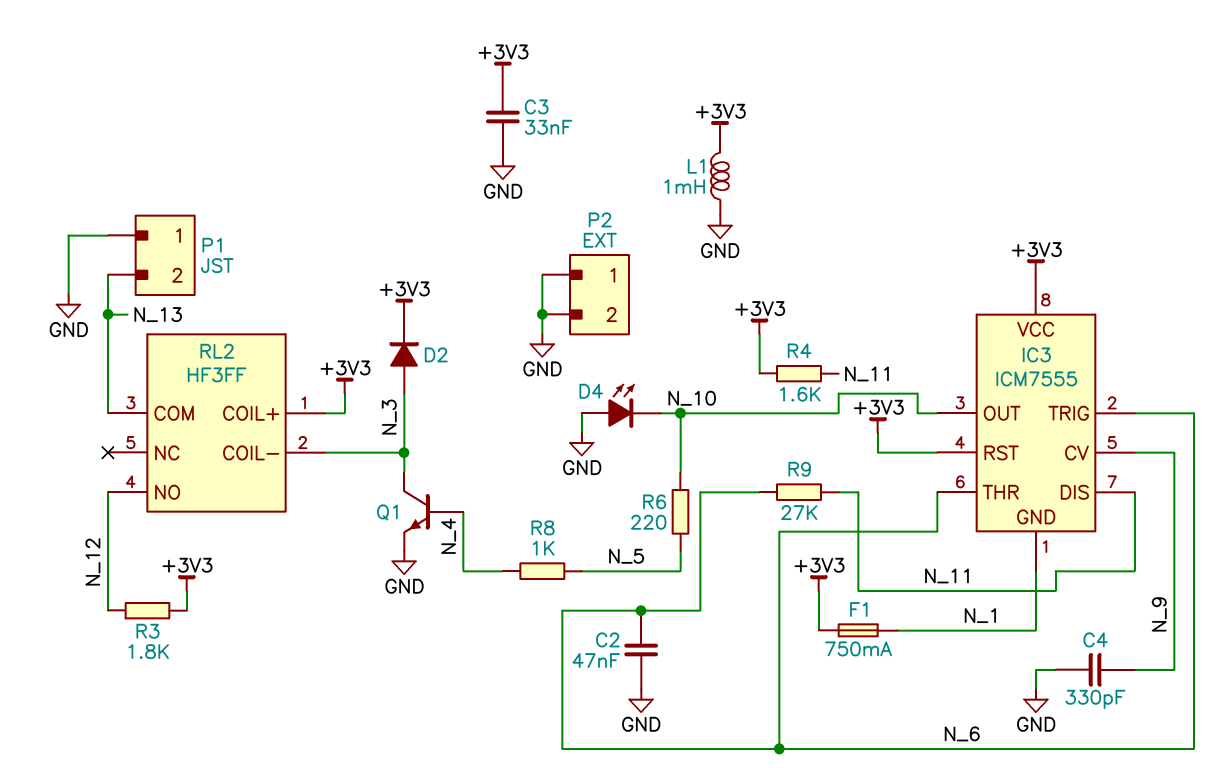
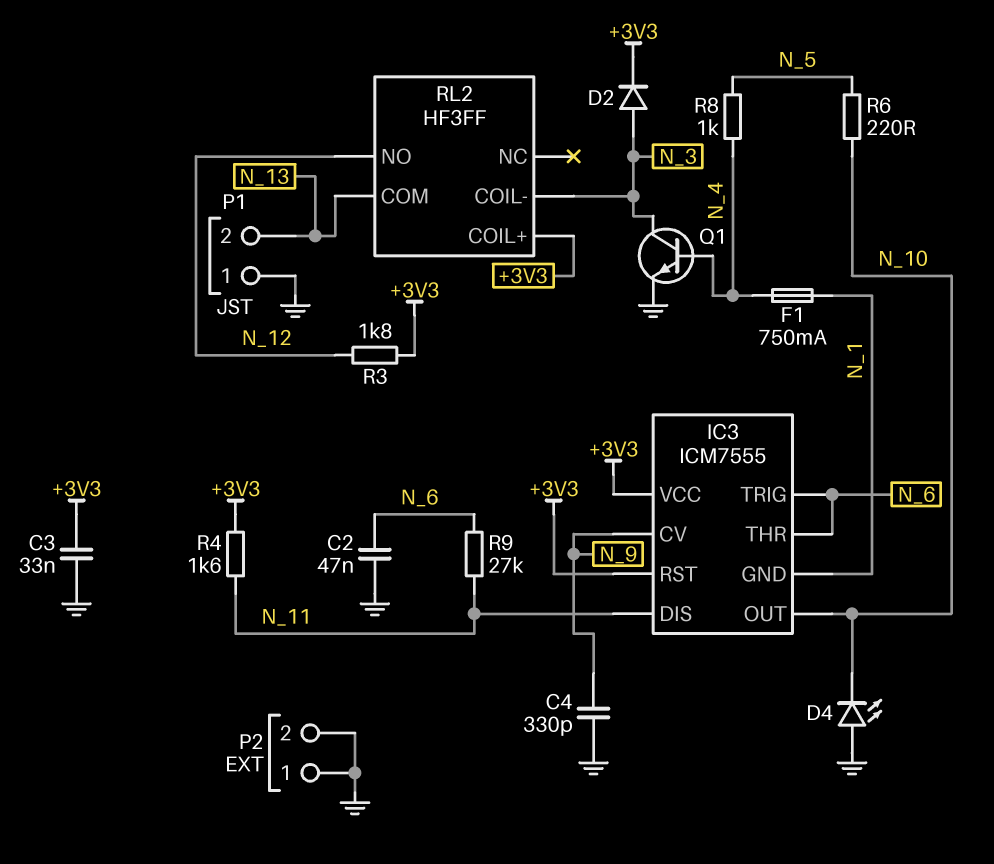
F1: 750mA (+3V3, N_1) -> 750mA (N_1, N_4)
L1: 1mH (+3V3, GND) -> none

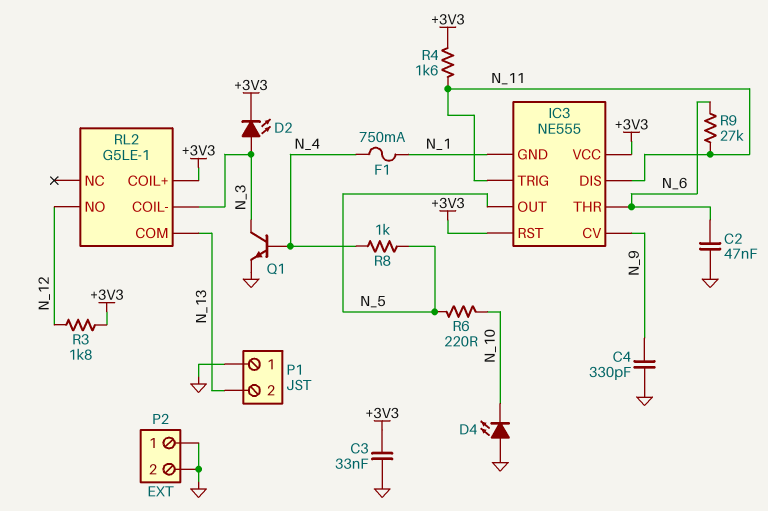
D2: diode (A N_3, K +3V3) -> LED (A N_3, K +3V3)
IC3: ICM7555 -> NE555
IC3 pin OUT: N_10 -> N_5
IC3 pin TRIG: N_6 -> N_11
RL2: HF3FF -> G5LE-1

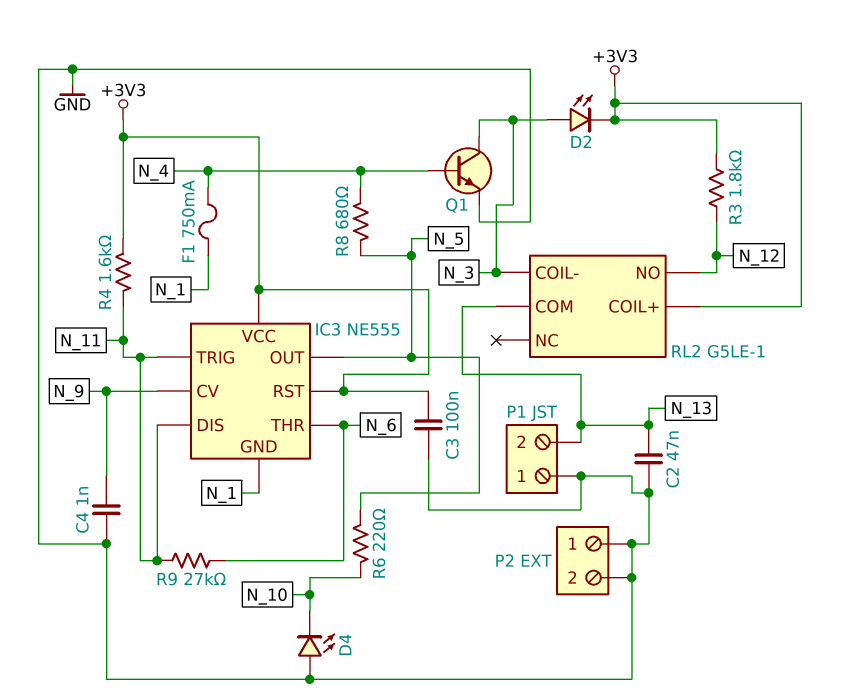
C2: 47nF (GND, N_6) -> 47nF (GND, N_13)
C3: 33nF (+3V3, GND) -> 100nF (+3V3, GND)
C4: 330pF (GND, N_9) -> 1nF (GND, N_9)
R8: 1k (N_4, N_5) -> 680 (N_4, N_5)

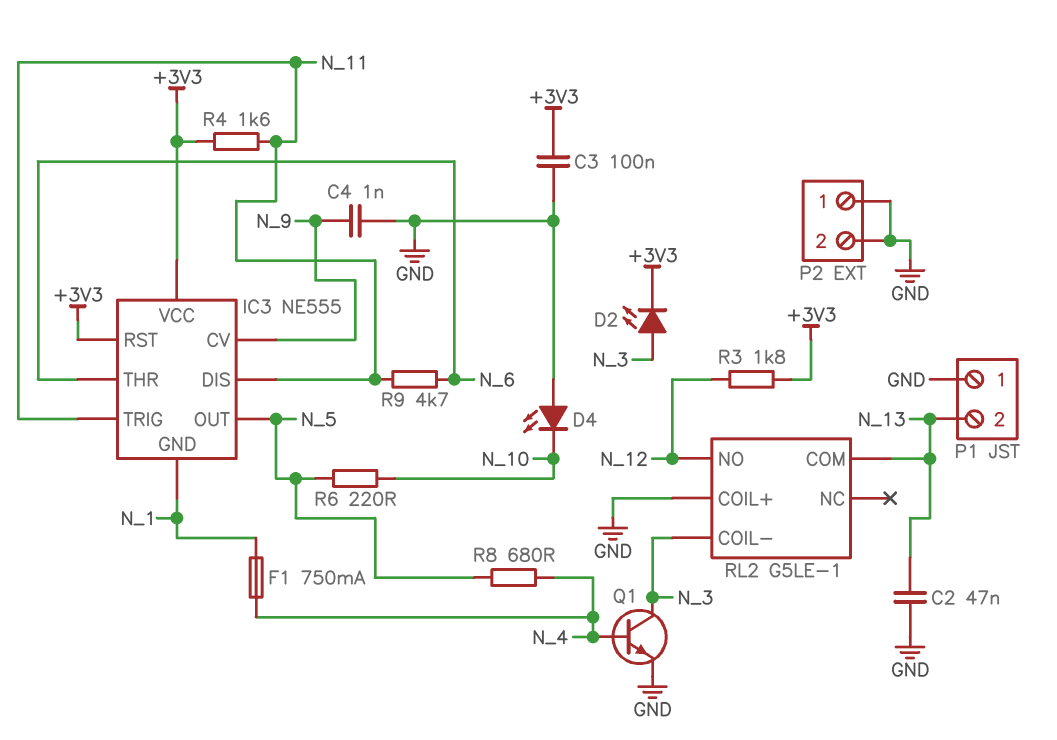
R9: 27k (N_6, N_11) -> 4.7k (N_6, N_11)
RL2 pin COIL+: +3V3 -> GND

